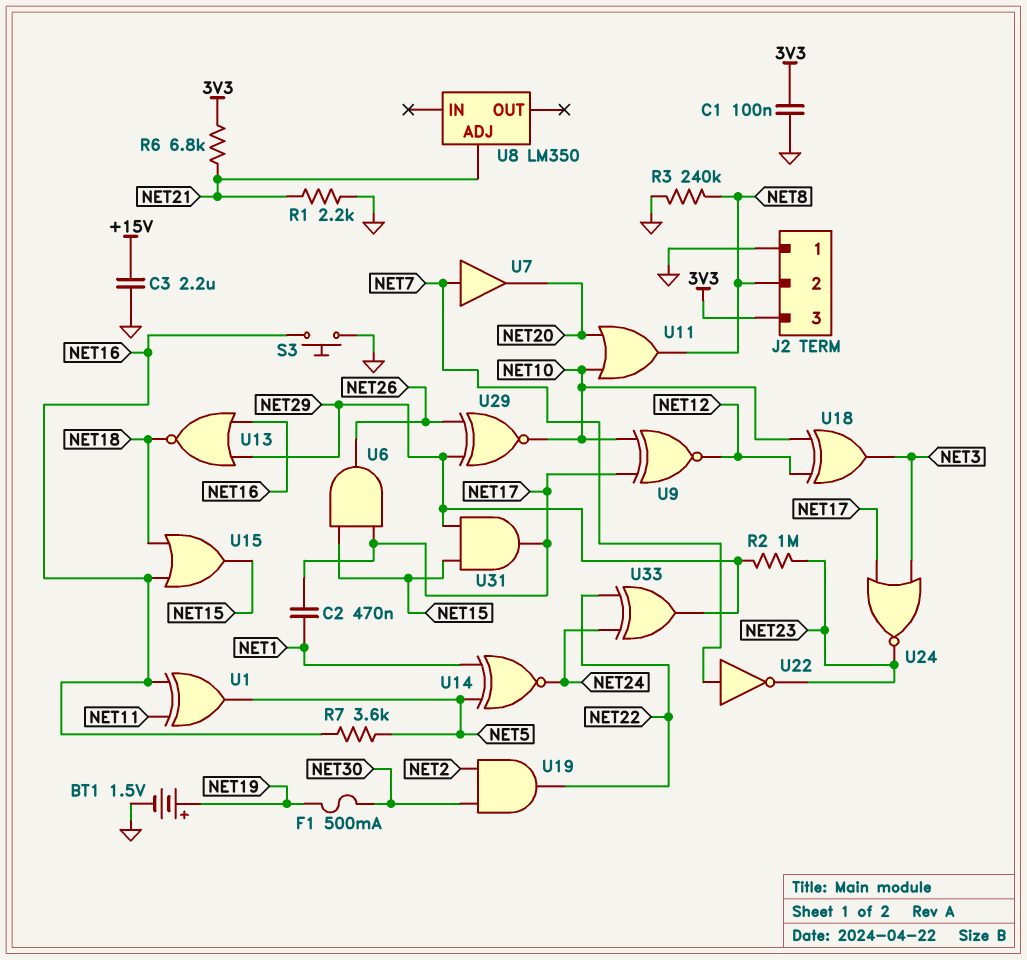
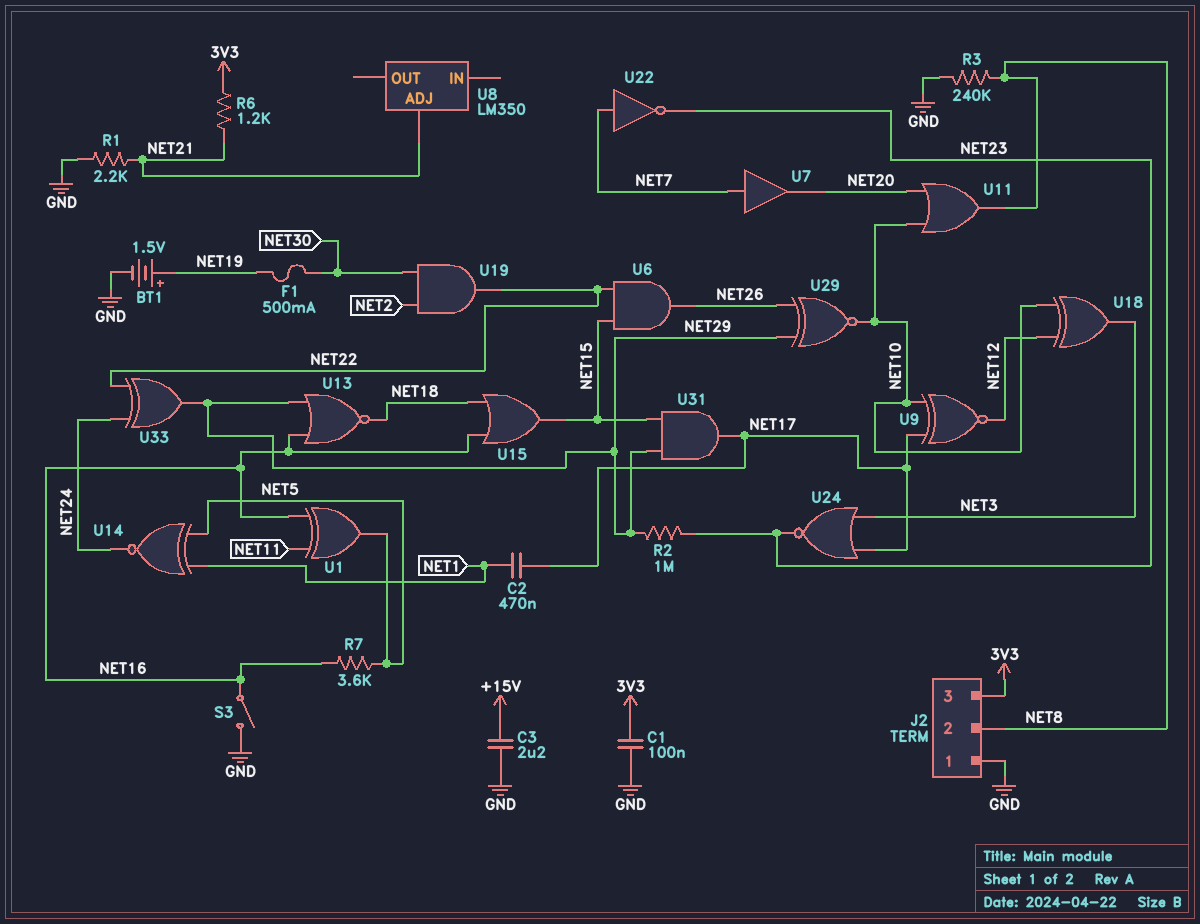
R6: 6.8k (3V3, NET21) -> 1.2k (3V3, NET21)
S3: button (GND, NET16) -> switch (GND, NET16)
U6: AND (in NET15, in NET17, out NET26) -> AND (in NET15, in NET22, out NET26)

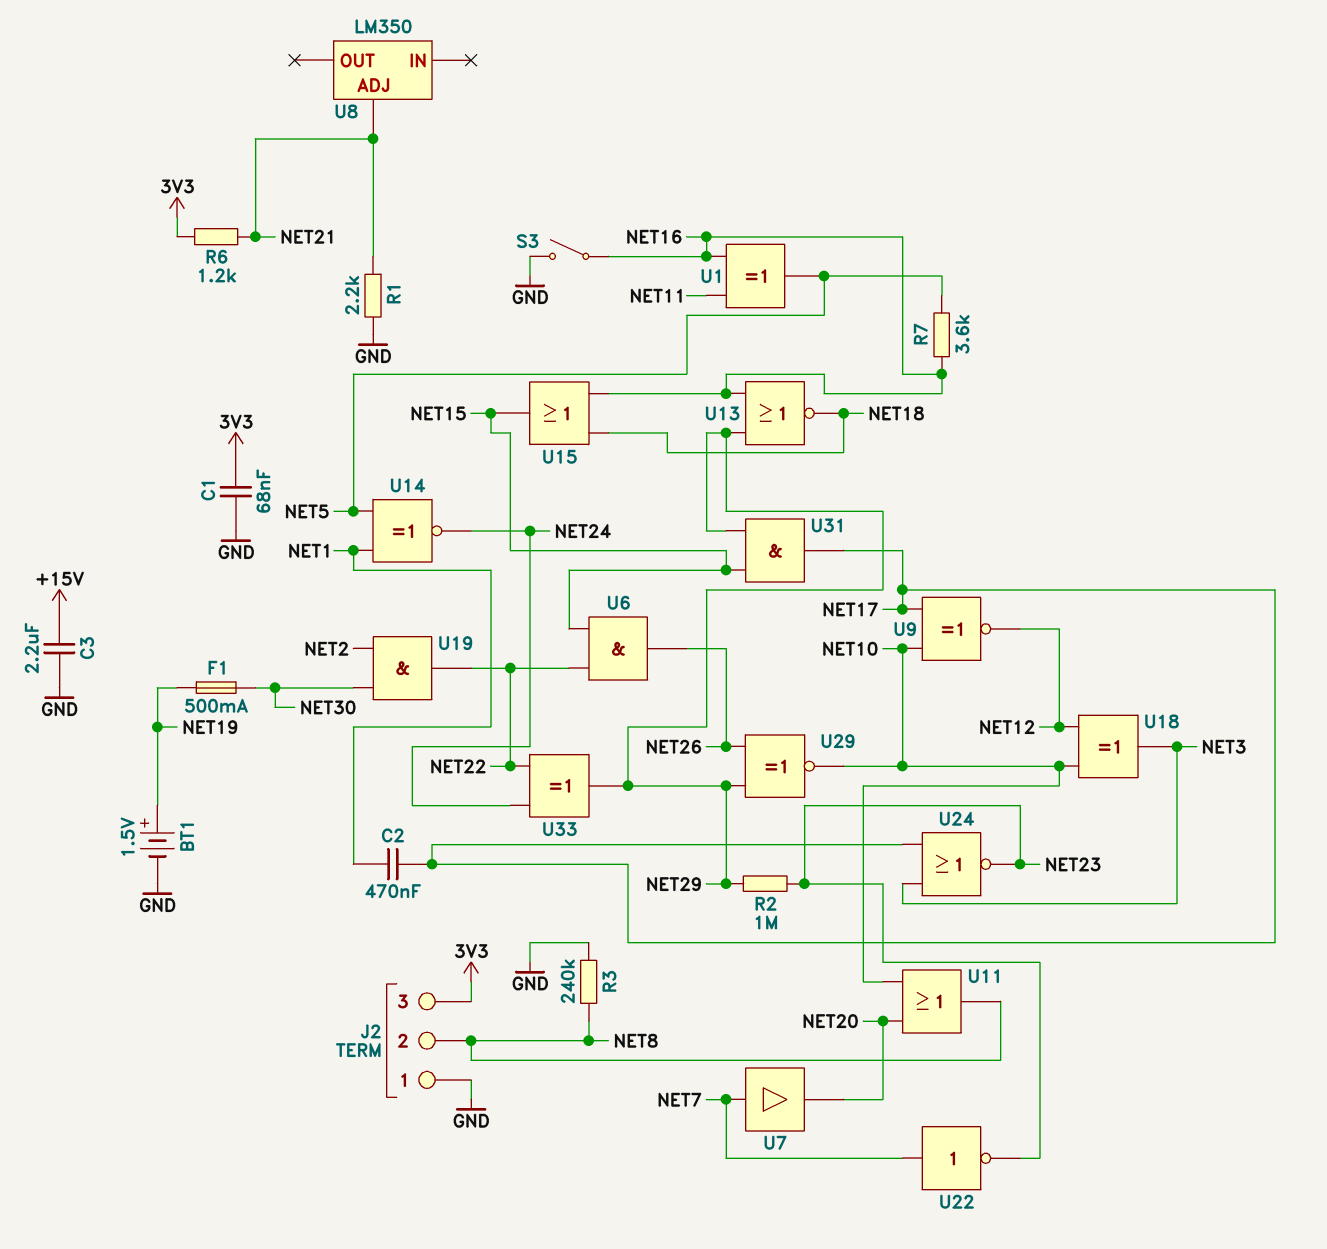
C1: 100nF (3V3, GND) -> 68nF (3V3, GND)

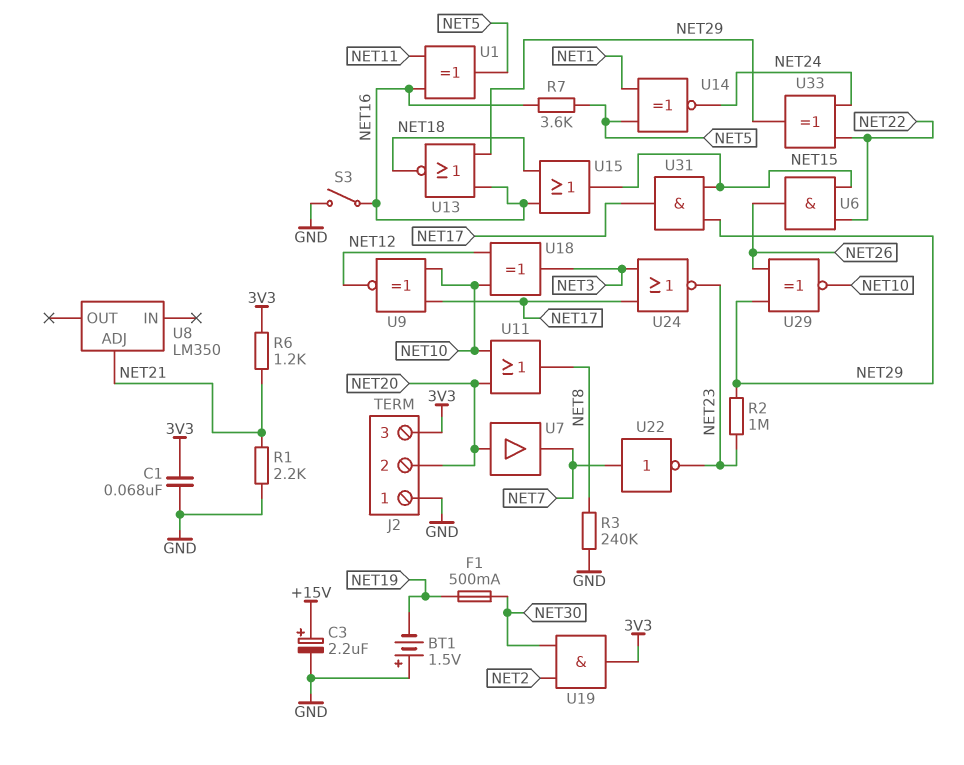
BT1: 1.5V (plus NET19, minus GND) -> 1.5V (plus GND, minus NET19)
C2: 470nF (NET1, NET17) -> none
C3: 2.2uF (+15V, GND) -> 2.2uF (plus +15V, minus GND)
J2 pin 2: NET8 -> NET20
U7: buffer (in NET7, out NET20) -> buffer (in NET20, out NET7)
U19: AND (in NET2, in NET30, out NET22) -> AND (in NET2, in NET30, out 3V3)

